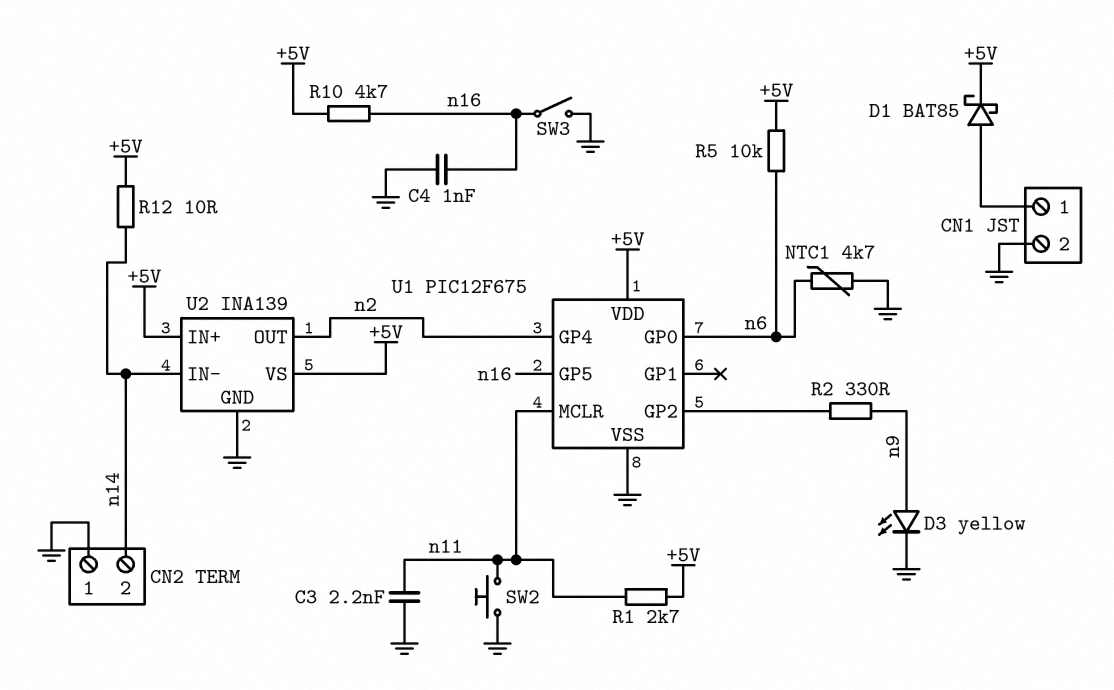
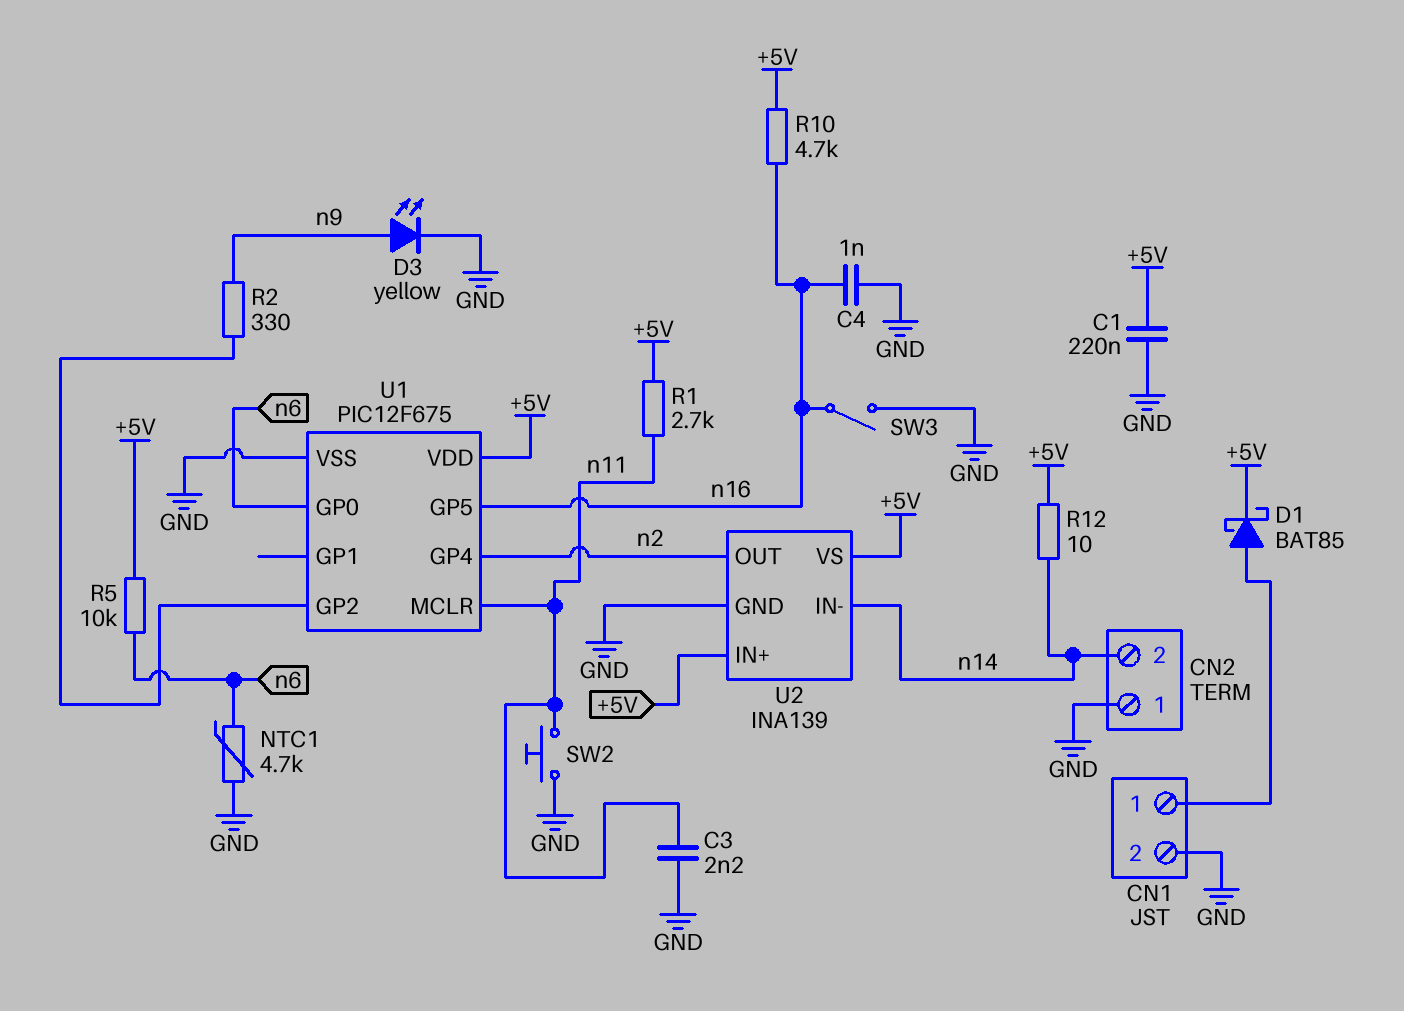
C1: none -> 220nF (+5V, GND)

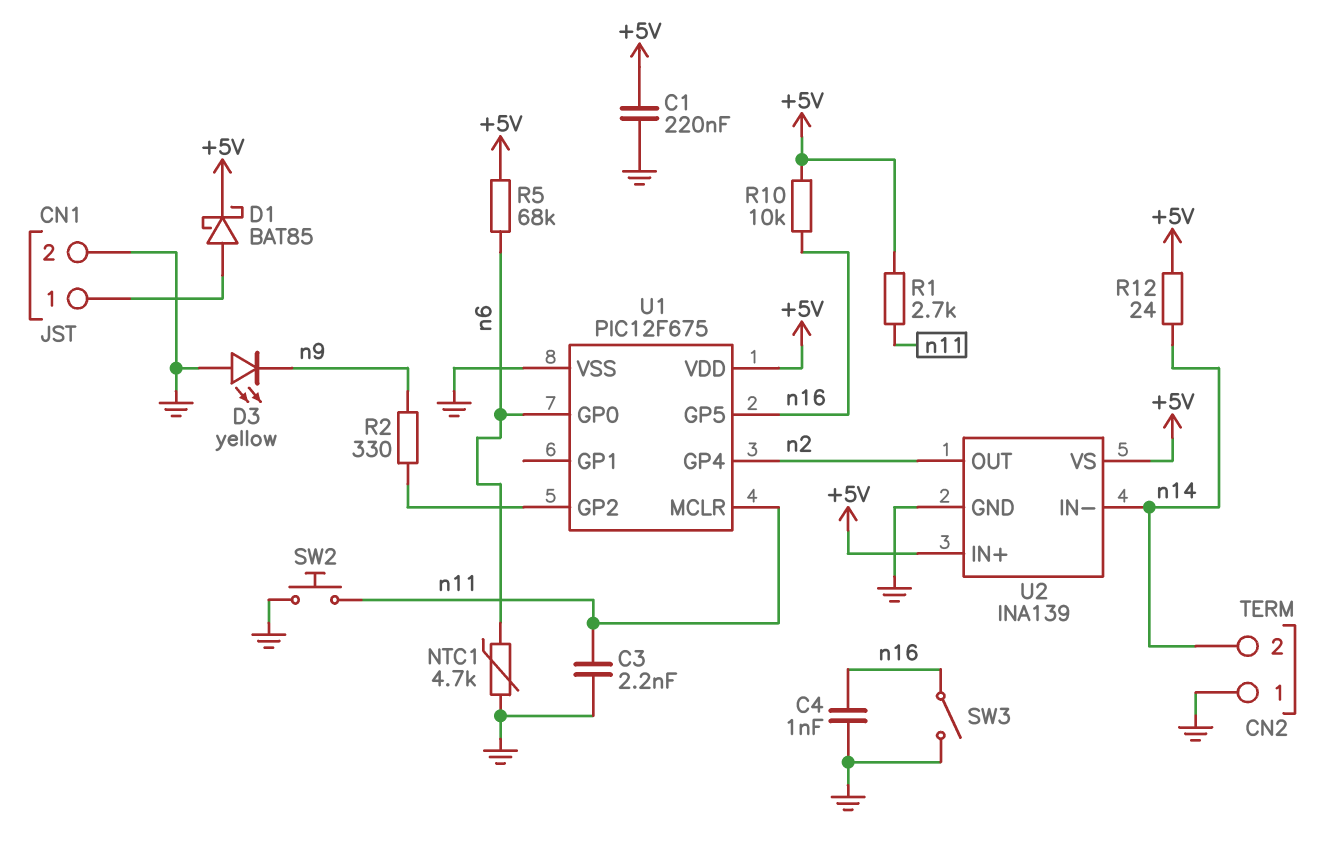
D3: LED yellow (A n9, K GND) -> LED yellow (A GND, K n9)
R5: 10k (+5V, n6) -> 68k (+5V, n6)
R10: 4.7k (+5V, n16) -> 10k (+5V, n16)
R12: 10 (+5V, n14) -> 24 (+5V, n14)

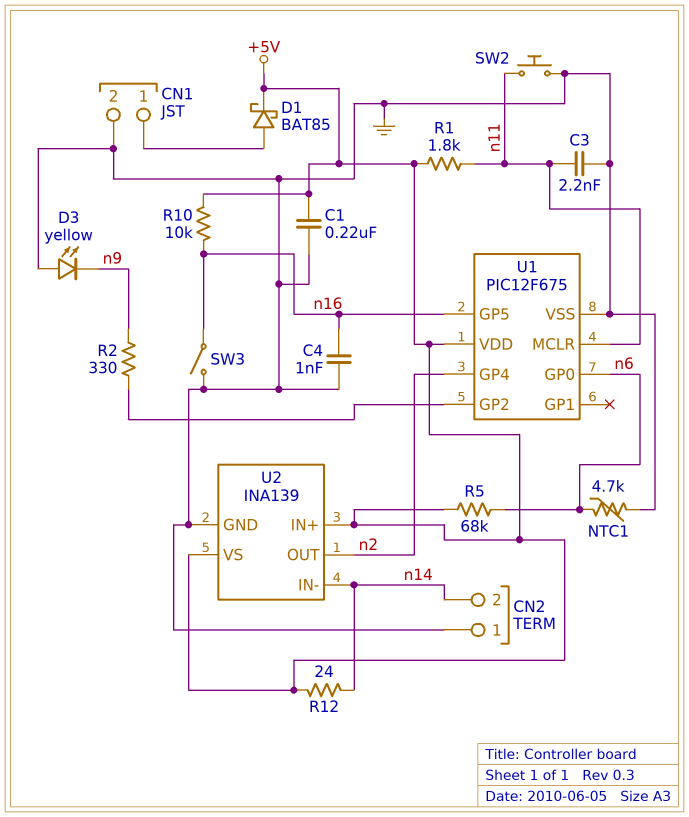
R1: 2.7k (+5V, n11) -> 1.8k (+5V, n11)

